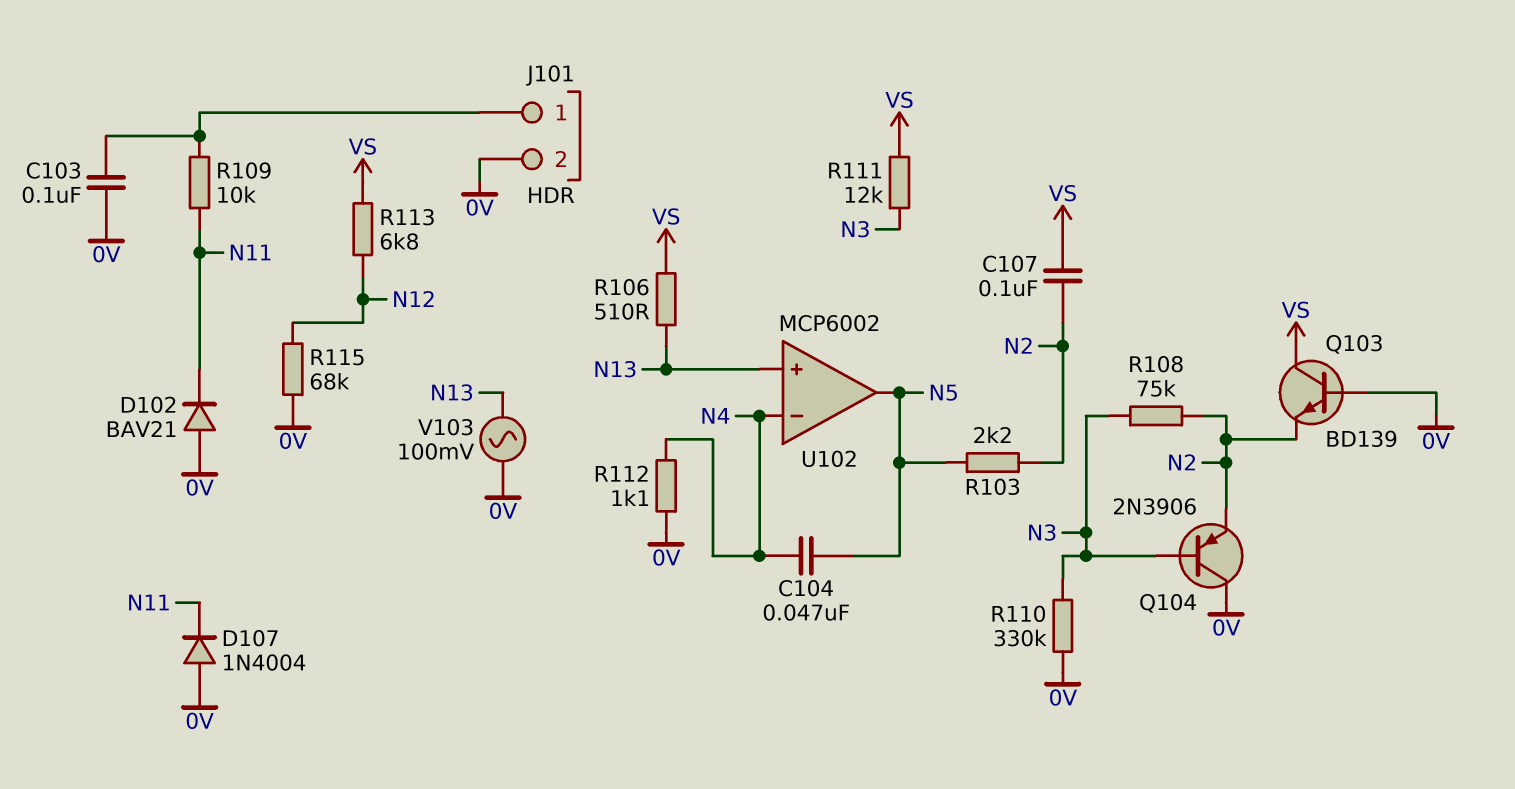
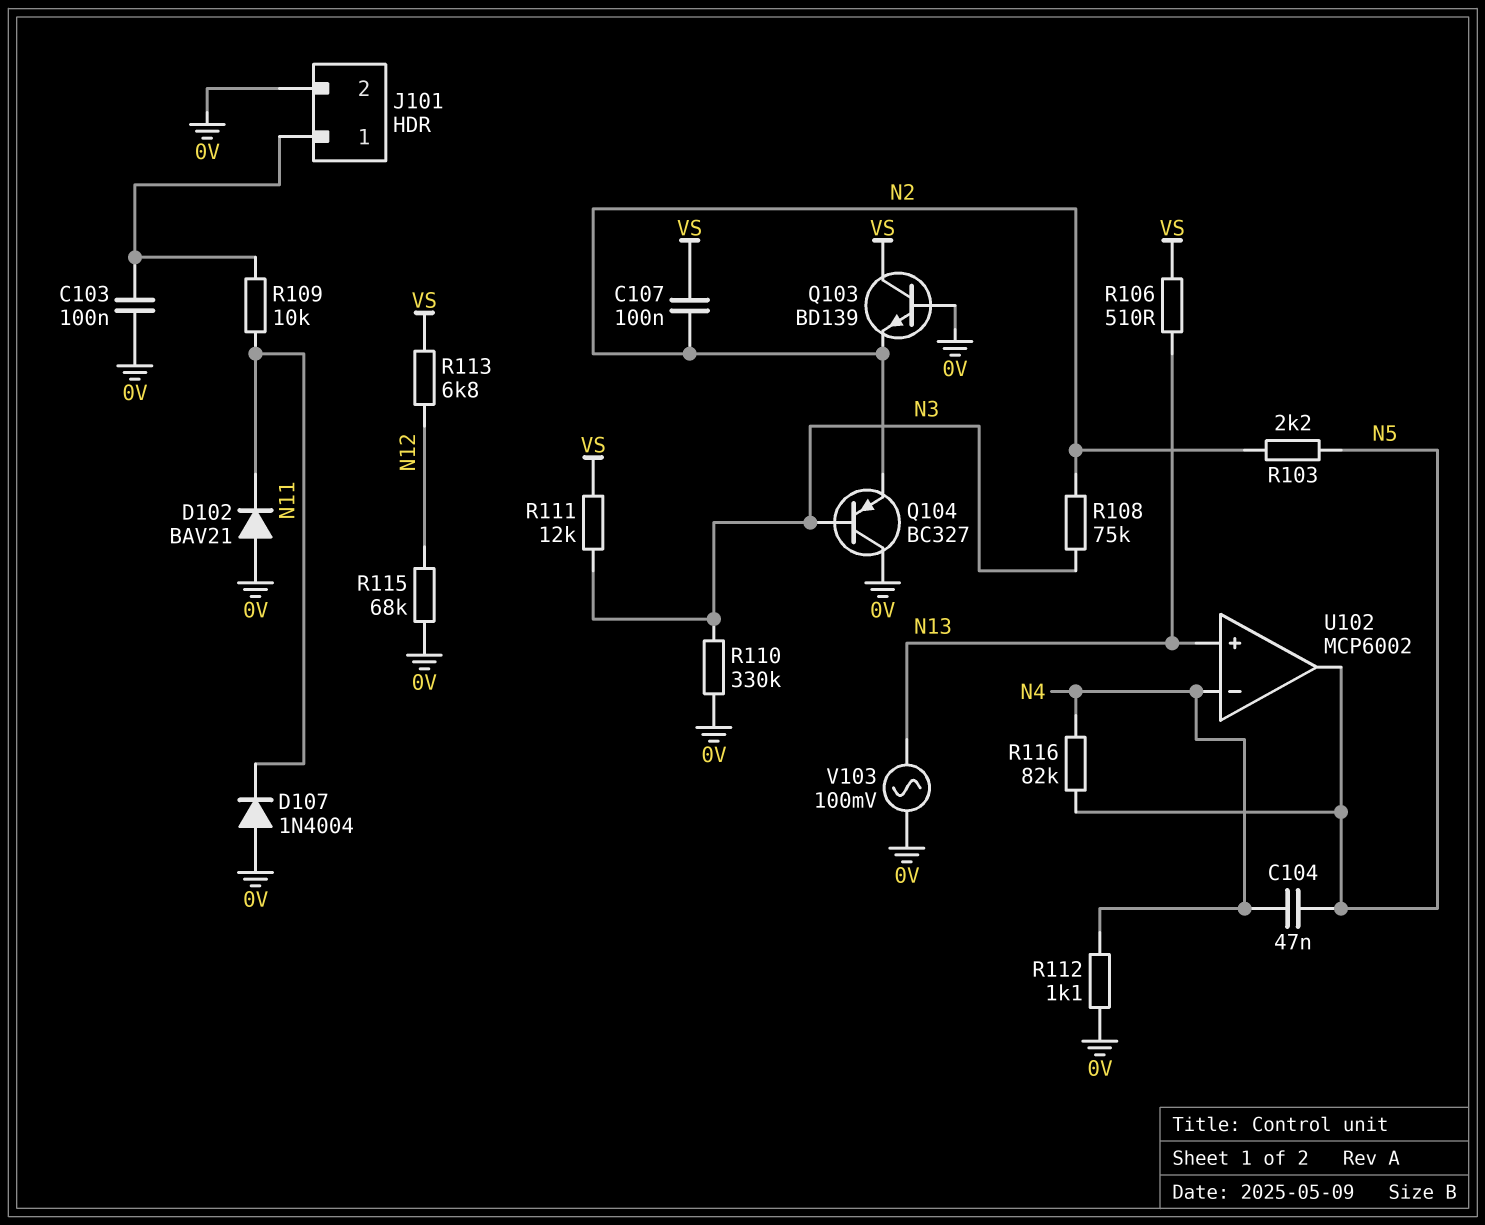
Q104: PNP 2N3906 (B N3, C 0V, E N2) -> PNP BC327 (B N3, C 0V, E N2)
R116: none -> 82k (N4, N5)

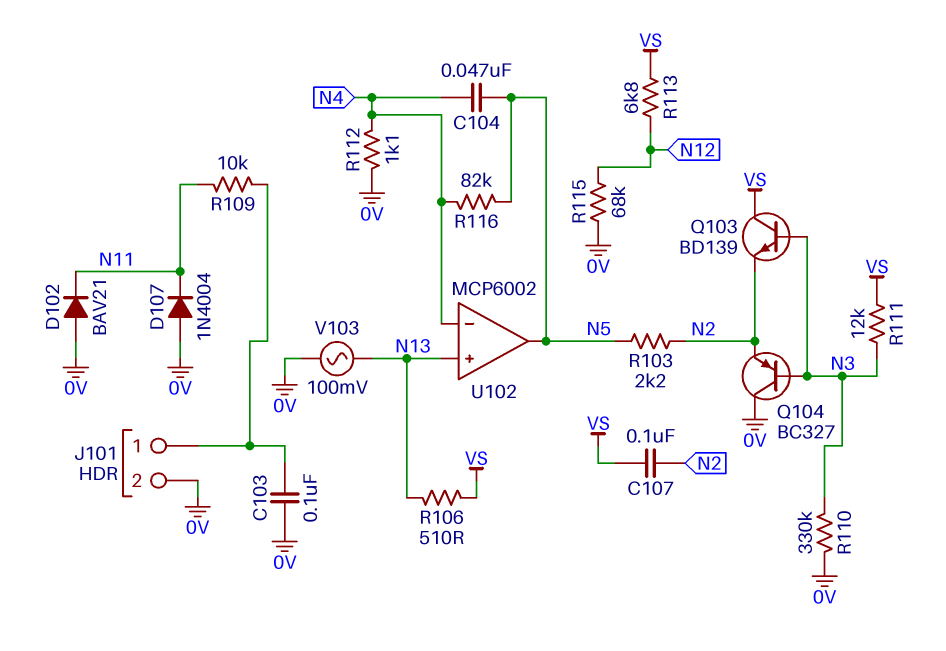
Q103: NPN BD139 (B 0V, C VS, E N2) -> NPN BD139 (B N3, C VS, E N2)
R108: 75k (N2, N3) -> none

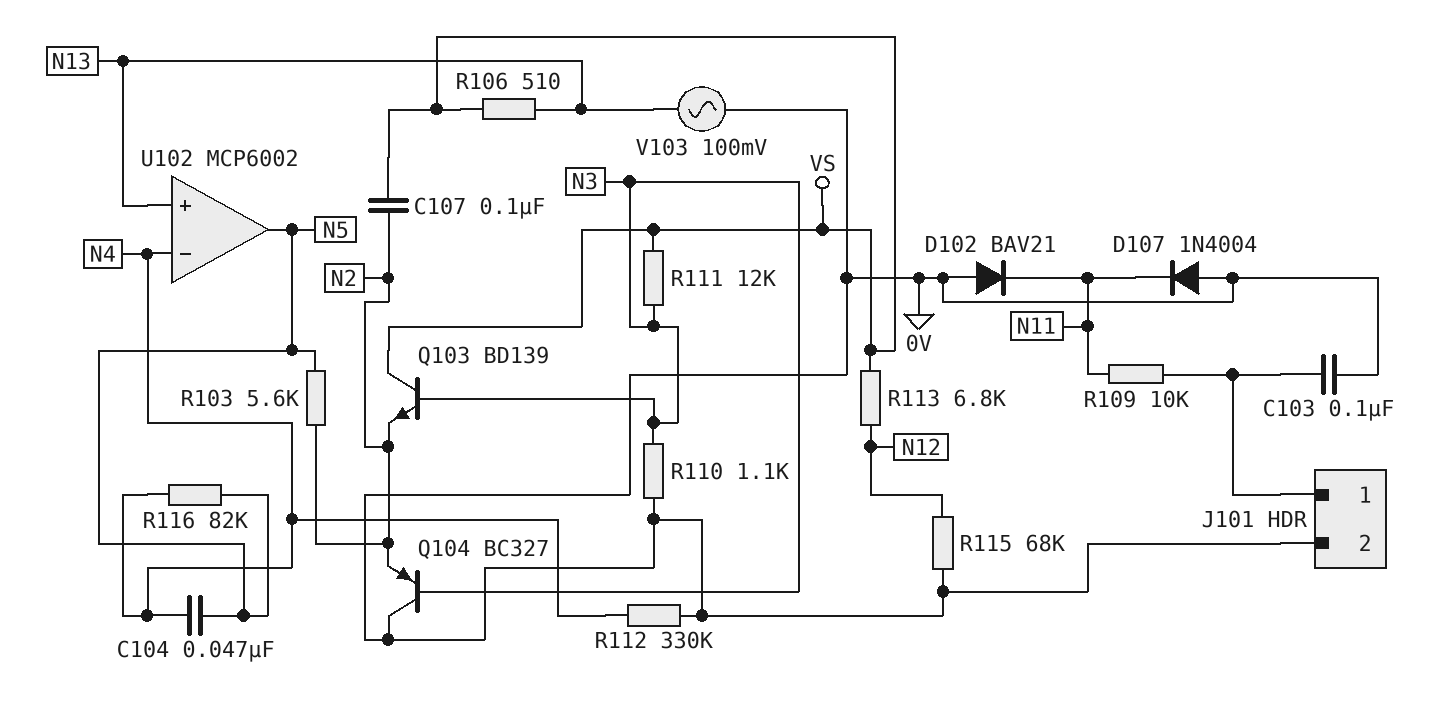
R103: 2.2k (N2, N5) -> 5.6k (N2, N5)
R110: 330k (0V, N3) -> 1.1k (0V, N3)
R112: 1.1k (0V, N4) -> 330k (0V, N4)

